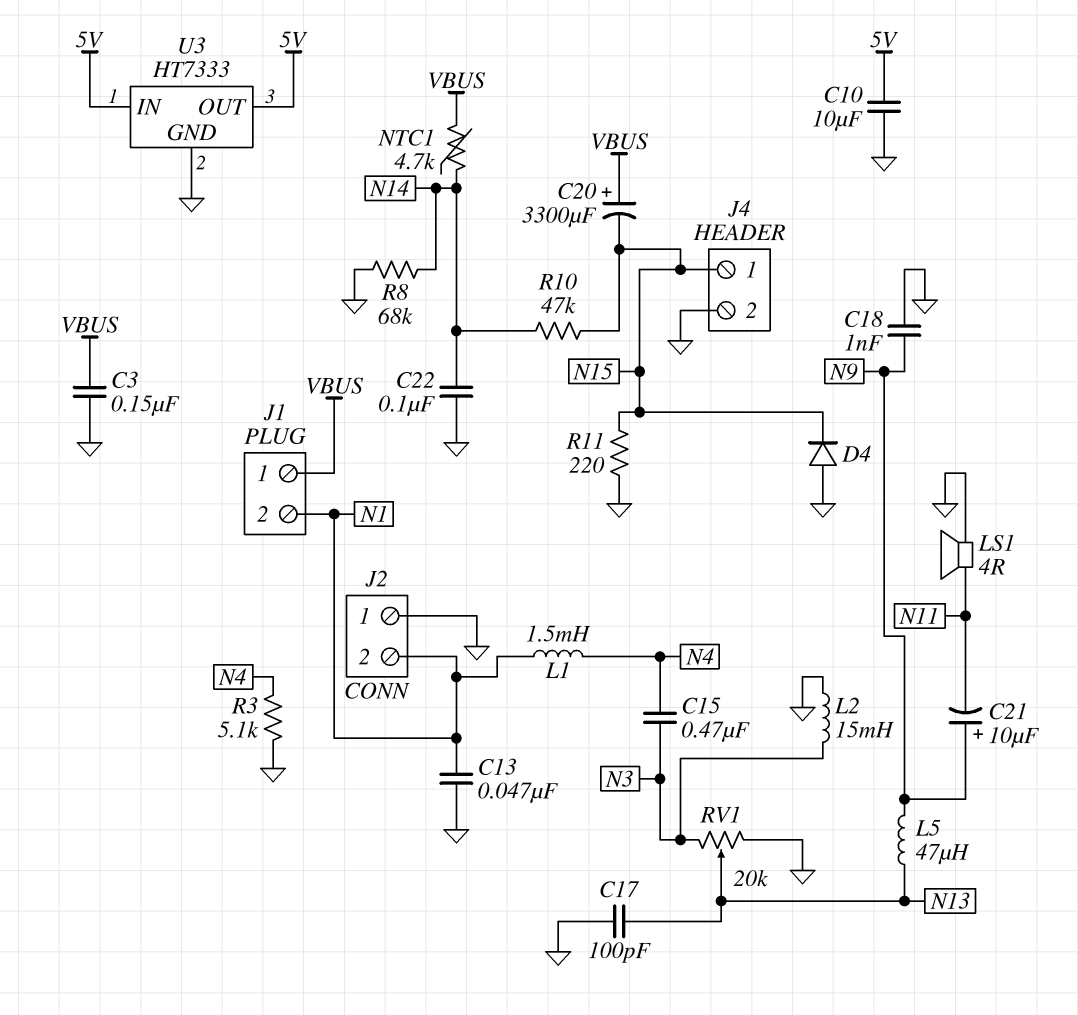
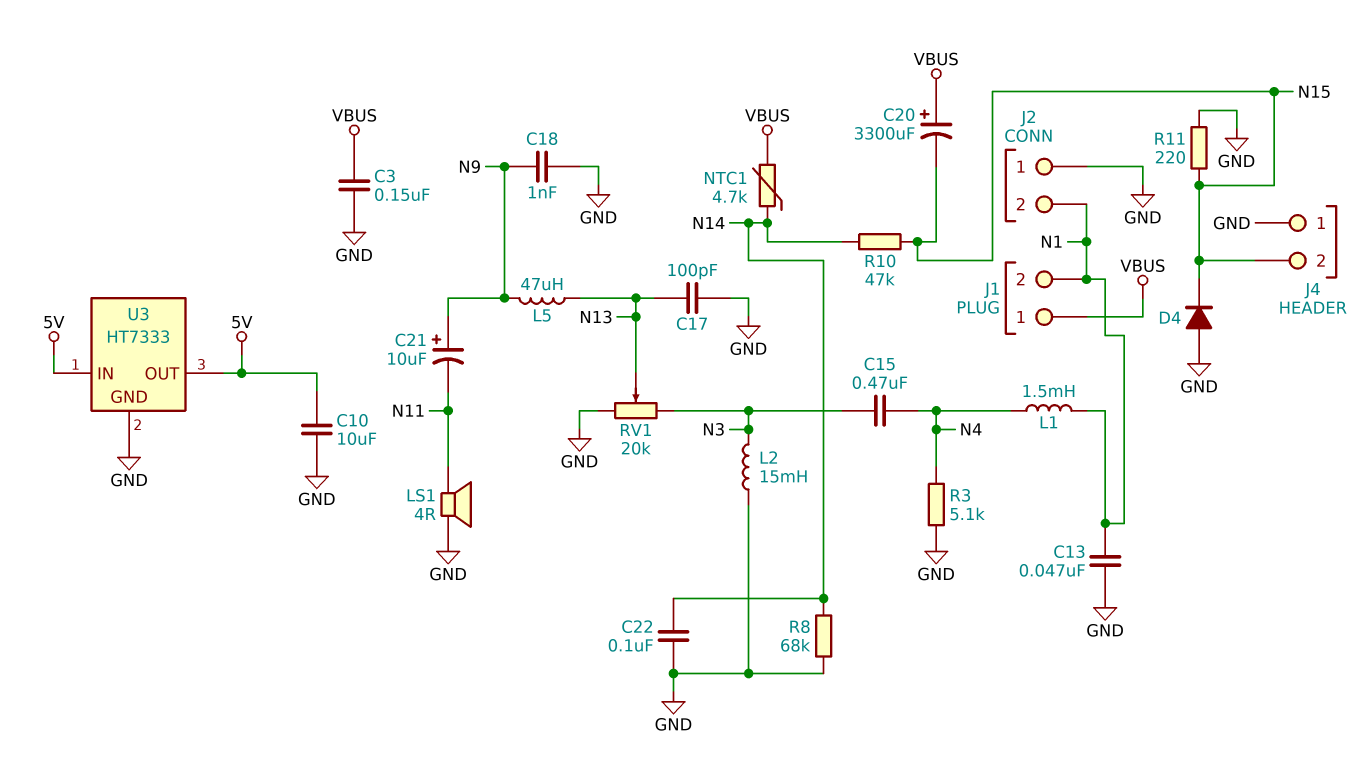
J4 pin 1: N15 -> GND
J4 pin 2: GND -> N15

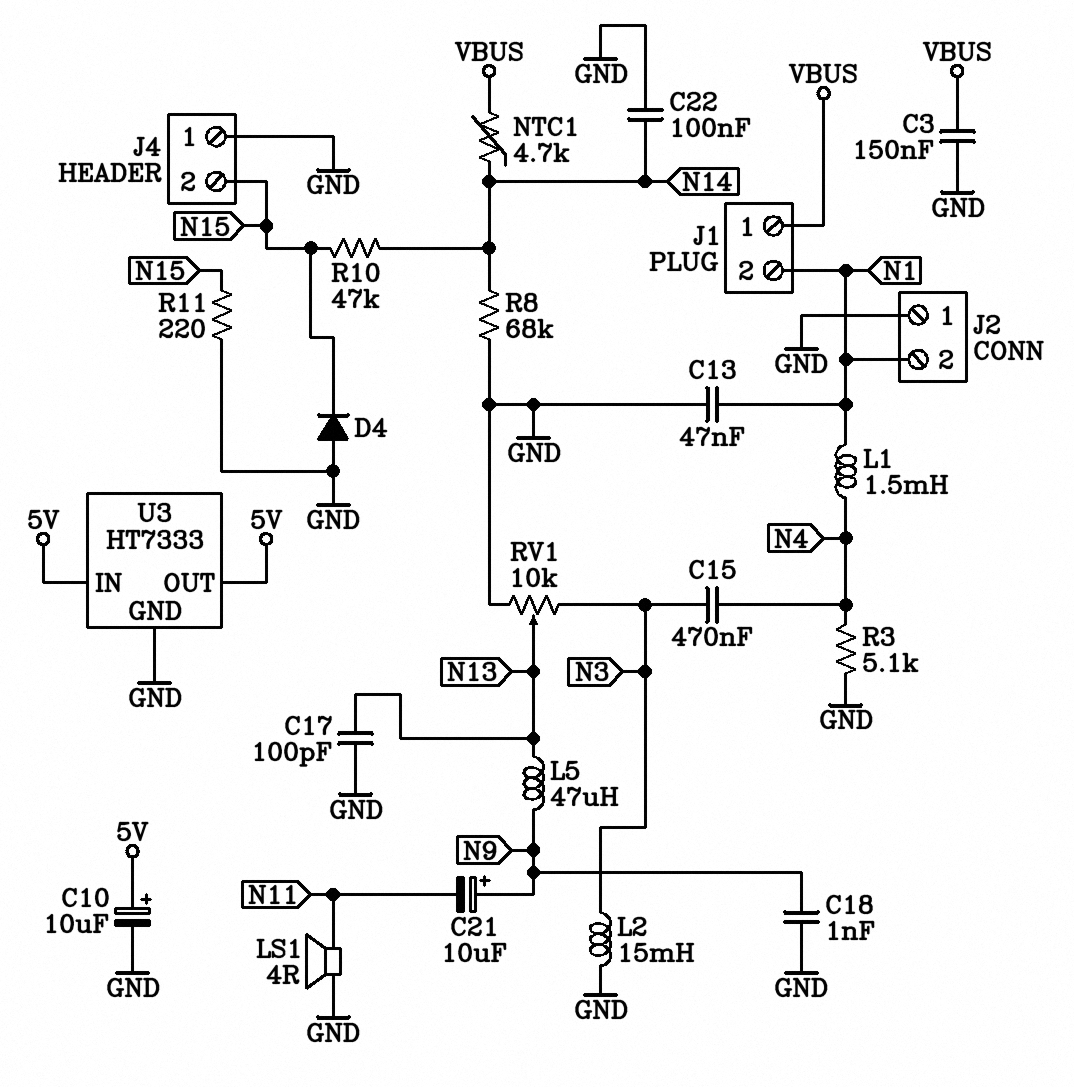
C10: 10uF (5V, GND) -> 10uF (plus 5V, minus GND)
C20: 3300uF (plus VBUS, minus N15) -> none
RV1: 20k (GND, N3, wiper N13) -> 10k (GND, N3, wiper N13)

